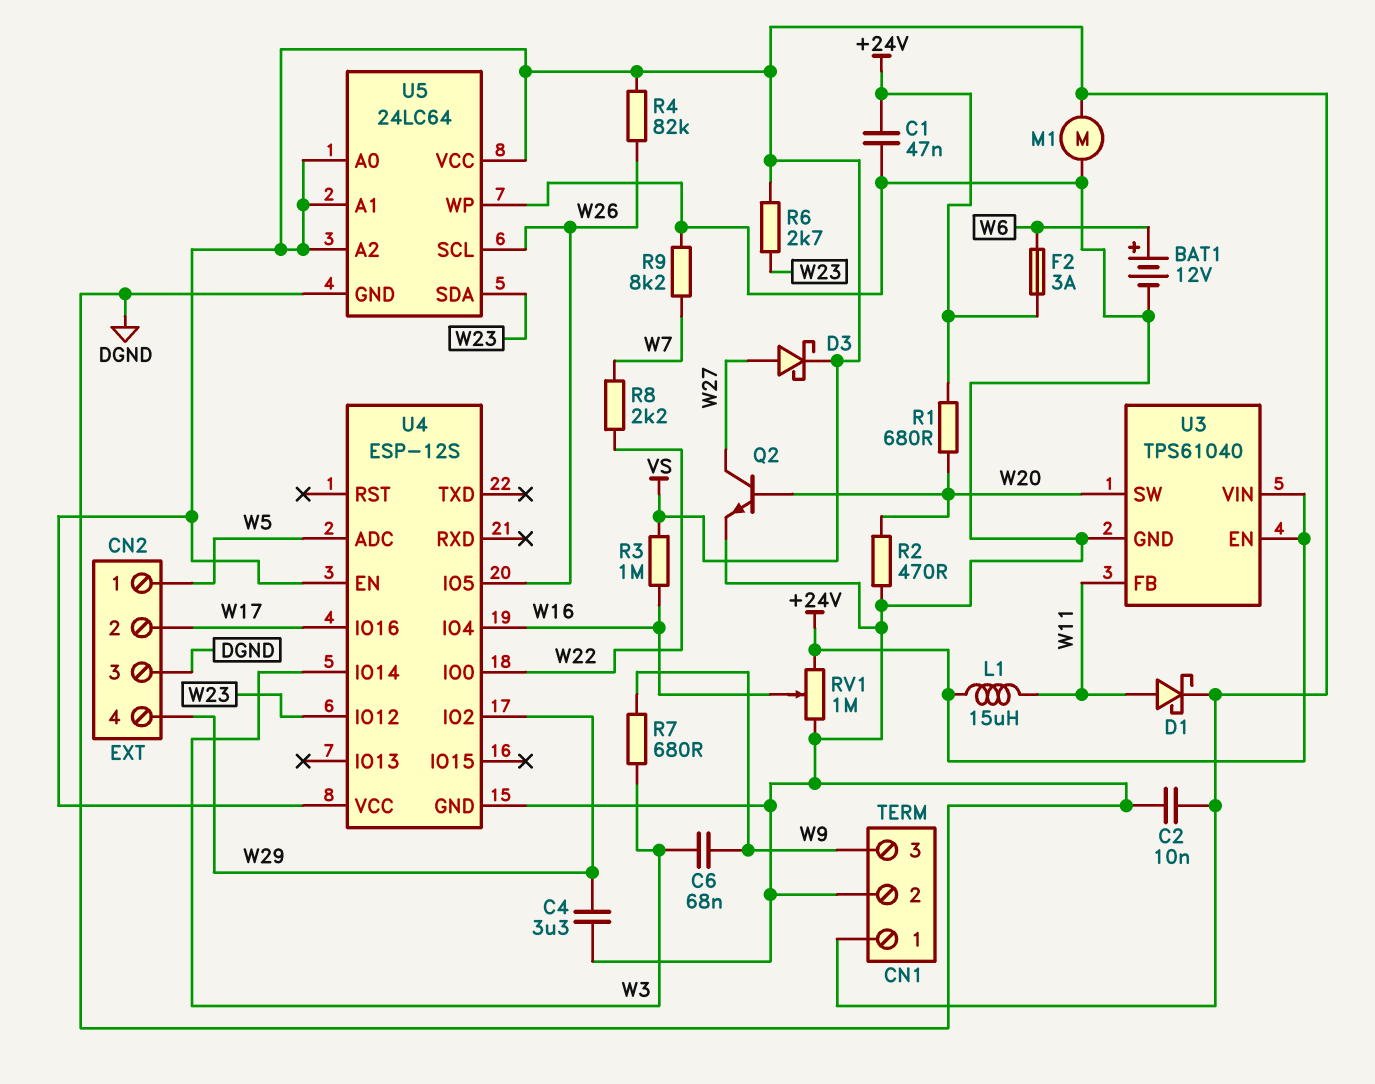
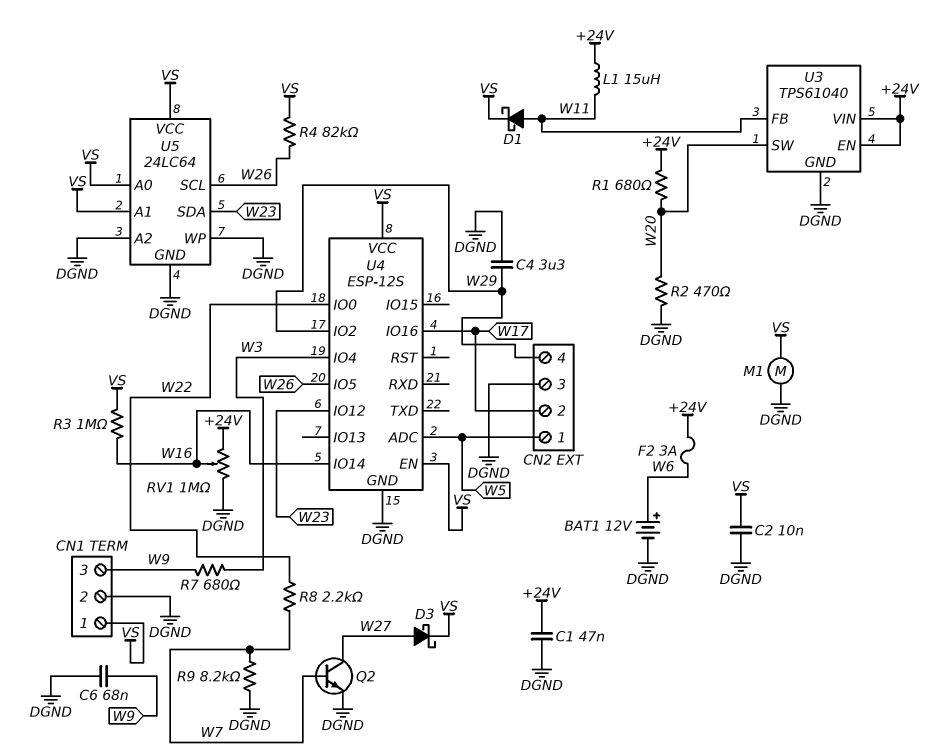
C6: 68nF (W3, W9) -> 68nF (DGND, W9)
Q2: NPN (B W20, C W27, E DGND) -> NPN (B W7, C W27, E DGND)
R6: 2.7k (VS, W23) -> none
U4 pin IO4: W16 -> W3
U4 pin IO14: W3 -> W16
U5 pin A2: VS -> DGND

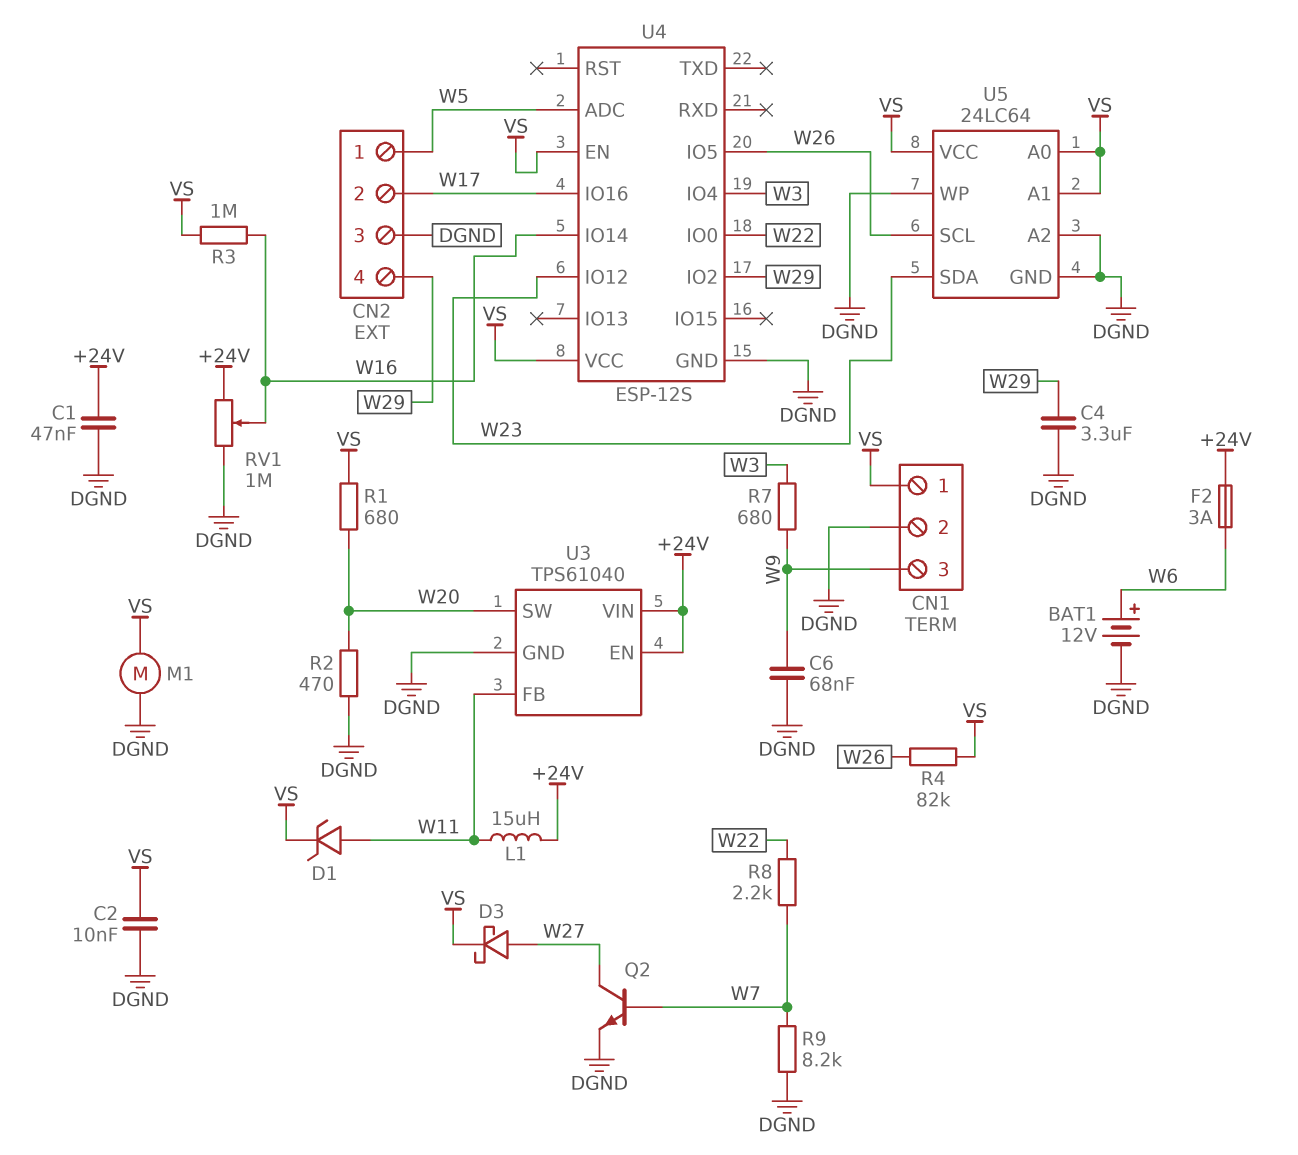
D1: schottky (A W11, K VS) -> zener (A W11, K VS)
R1: 680 (+24V, W20) -> 680 (VS, W20)

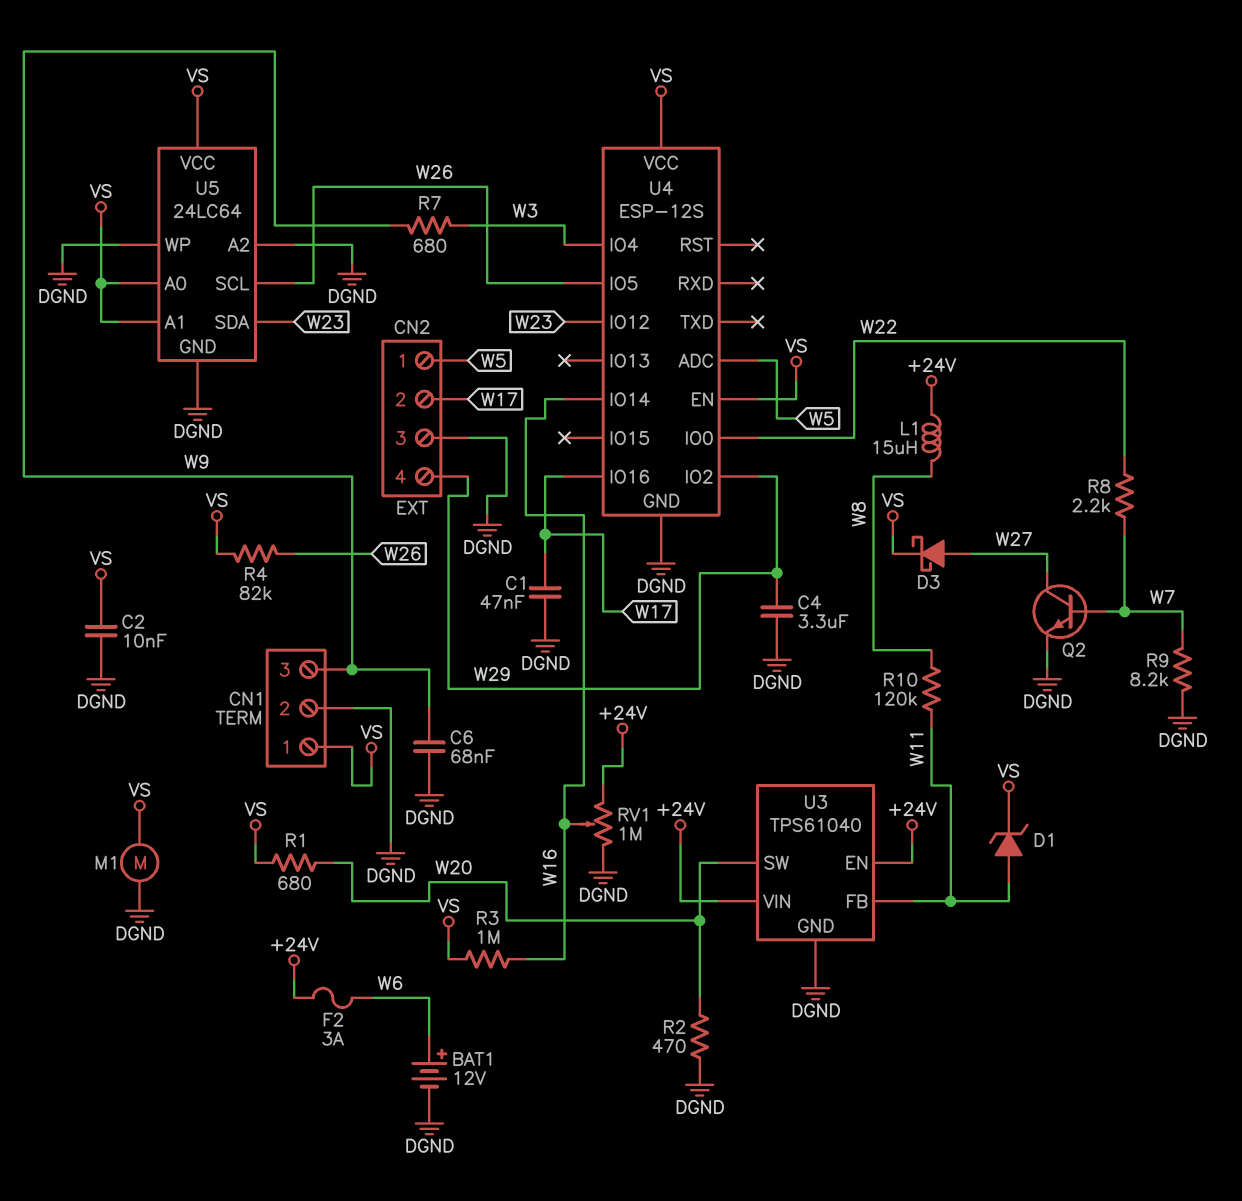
C1: 47nF (+24V, DGND) -> 47nF (DGND, W17)
L1: 15uH (+24V, W11) -> 15uH (+24V, W8)
R10: none -> 120k (W8, W11)

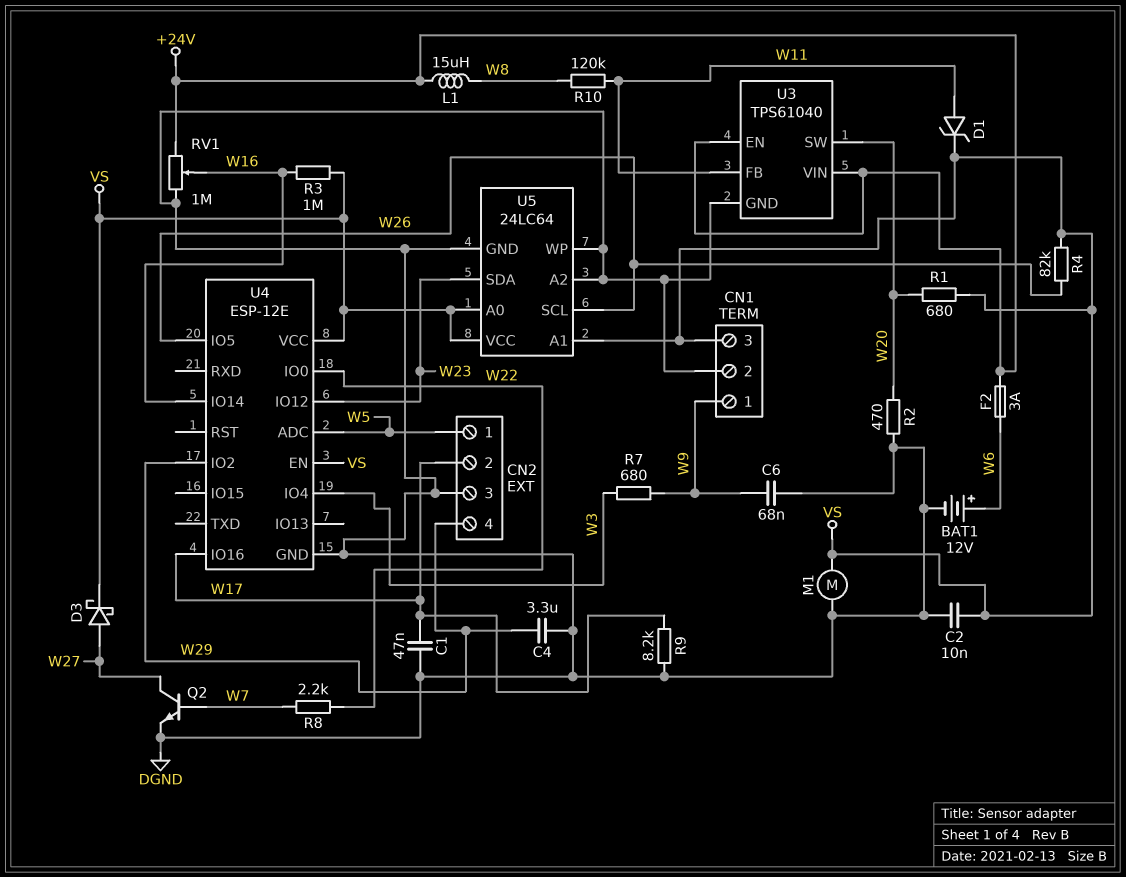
CN1 pin 1: VS -> W9
CN1 pin 3: W9 -> VS
R9: 8.2k (DGND, W7) -> 8.2k (DGND, W17)
U4: ESP-12S -> ESP-12E

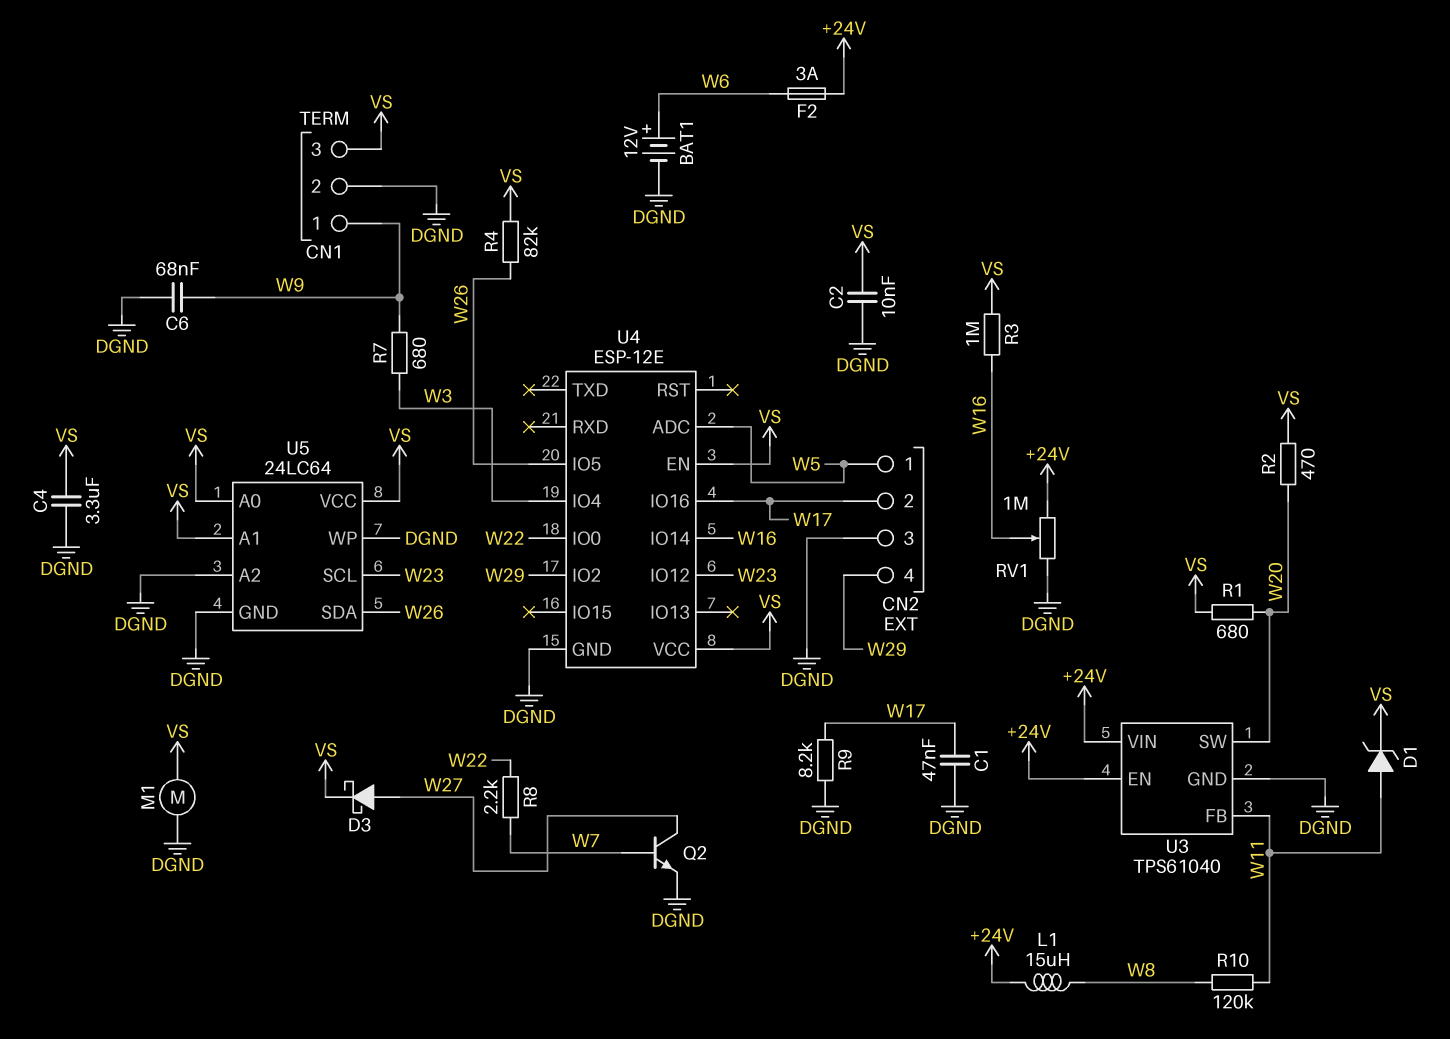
C4: 3.3uF (DGND, W29) -> 3.3uF (DGND, VS)
R2: 470 (DGND, W20) -> 470 (VS, W20)
U5 pin SCL: W26 -> W23
U5 pin SDA: W23 -> W26

